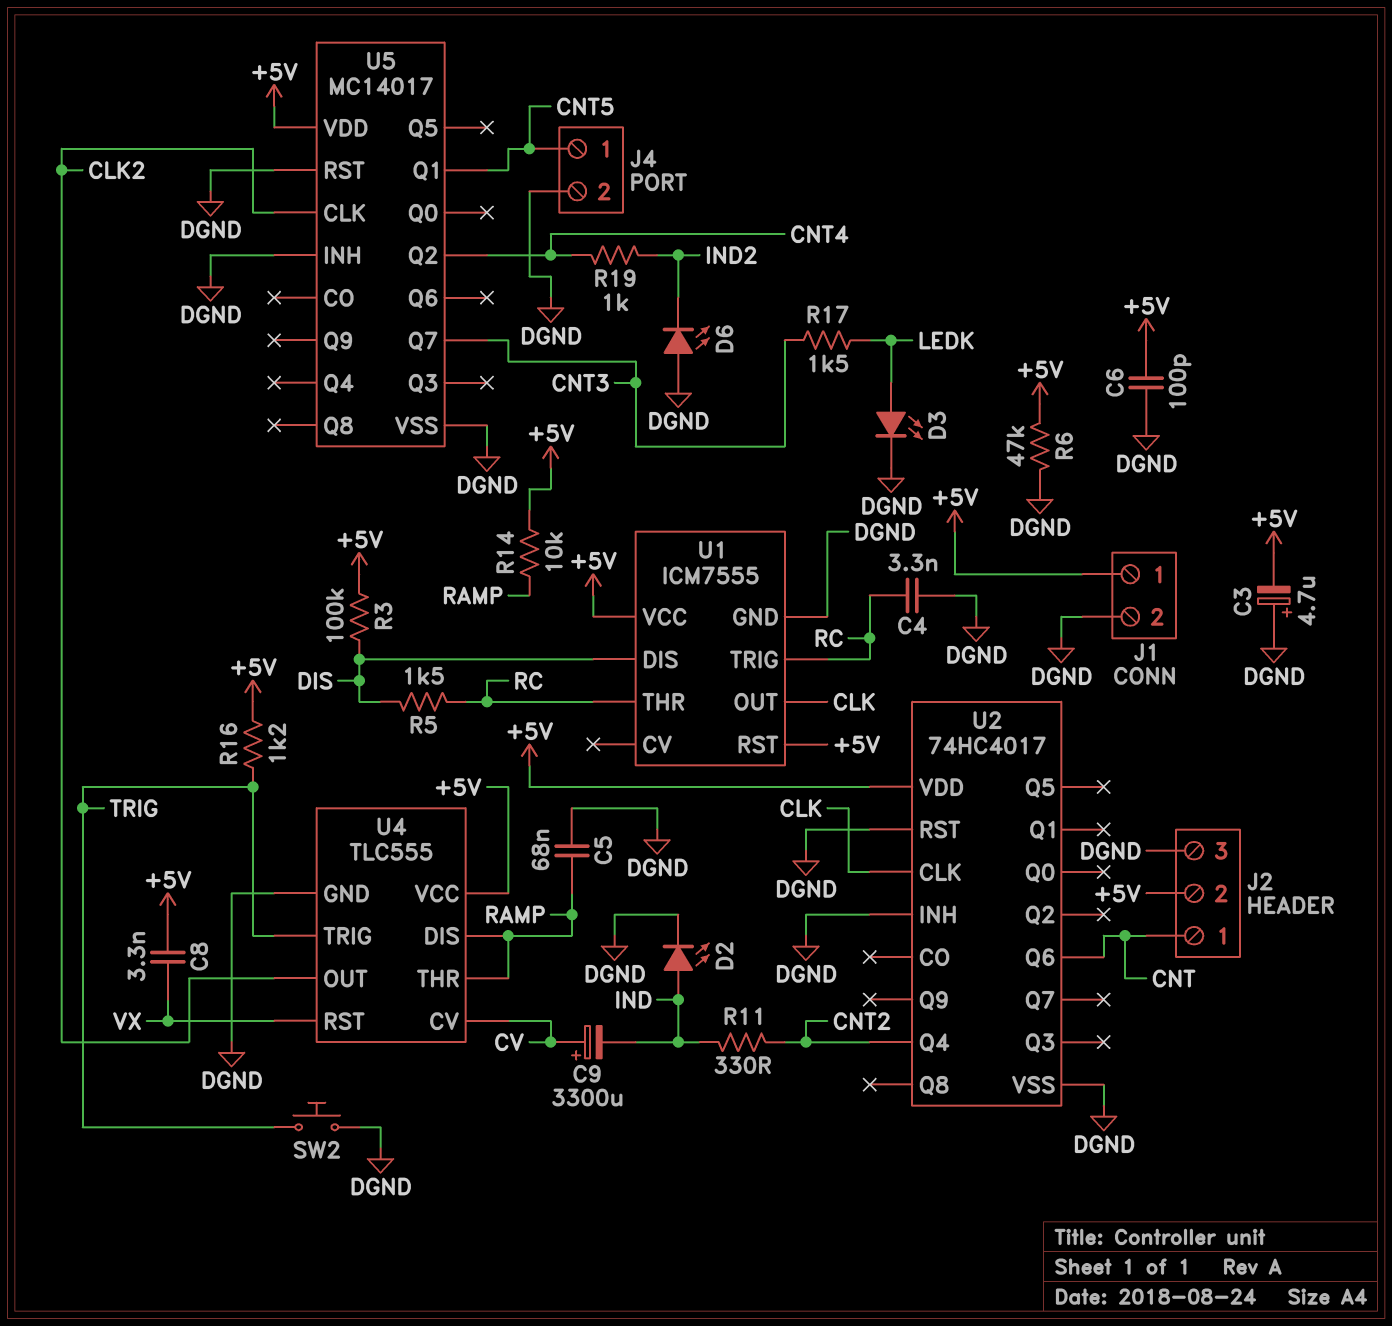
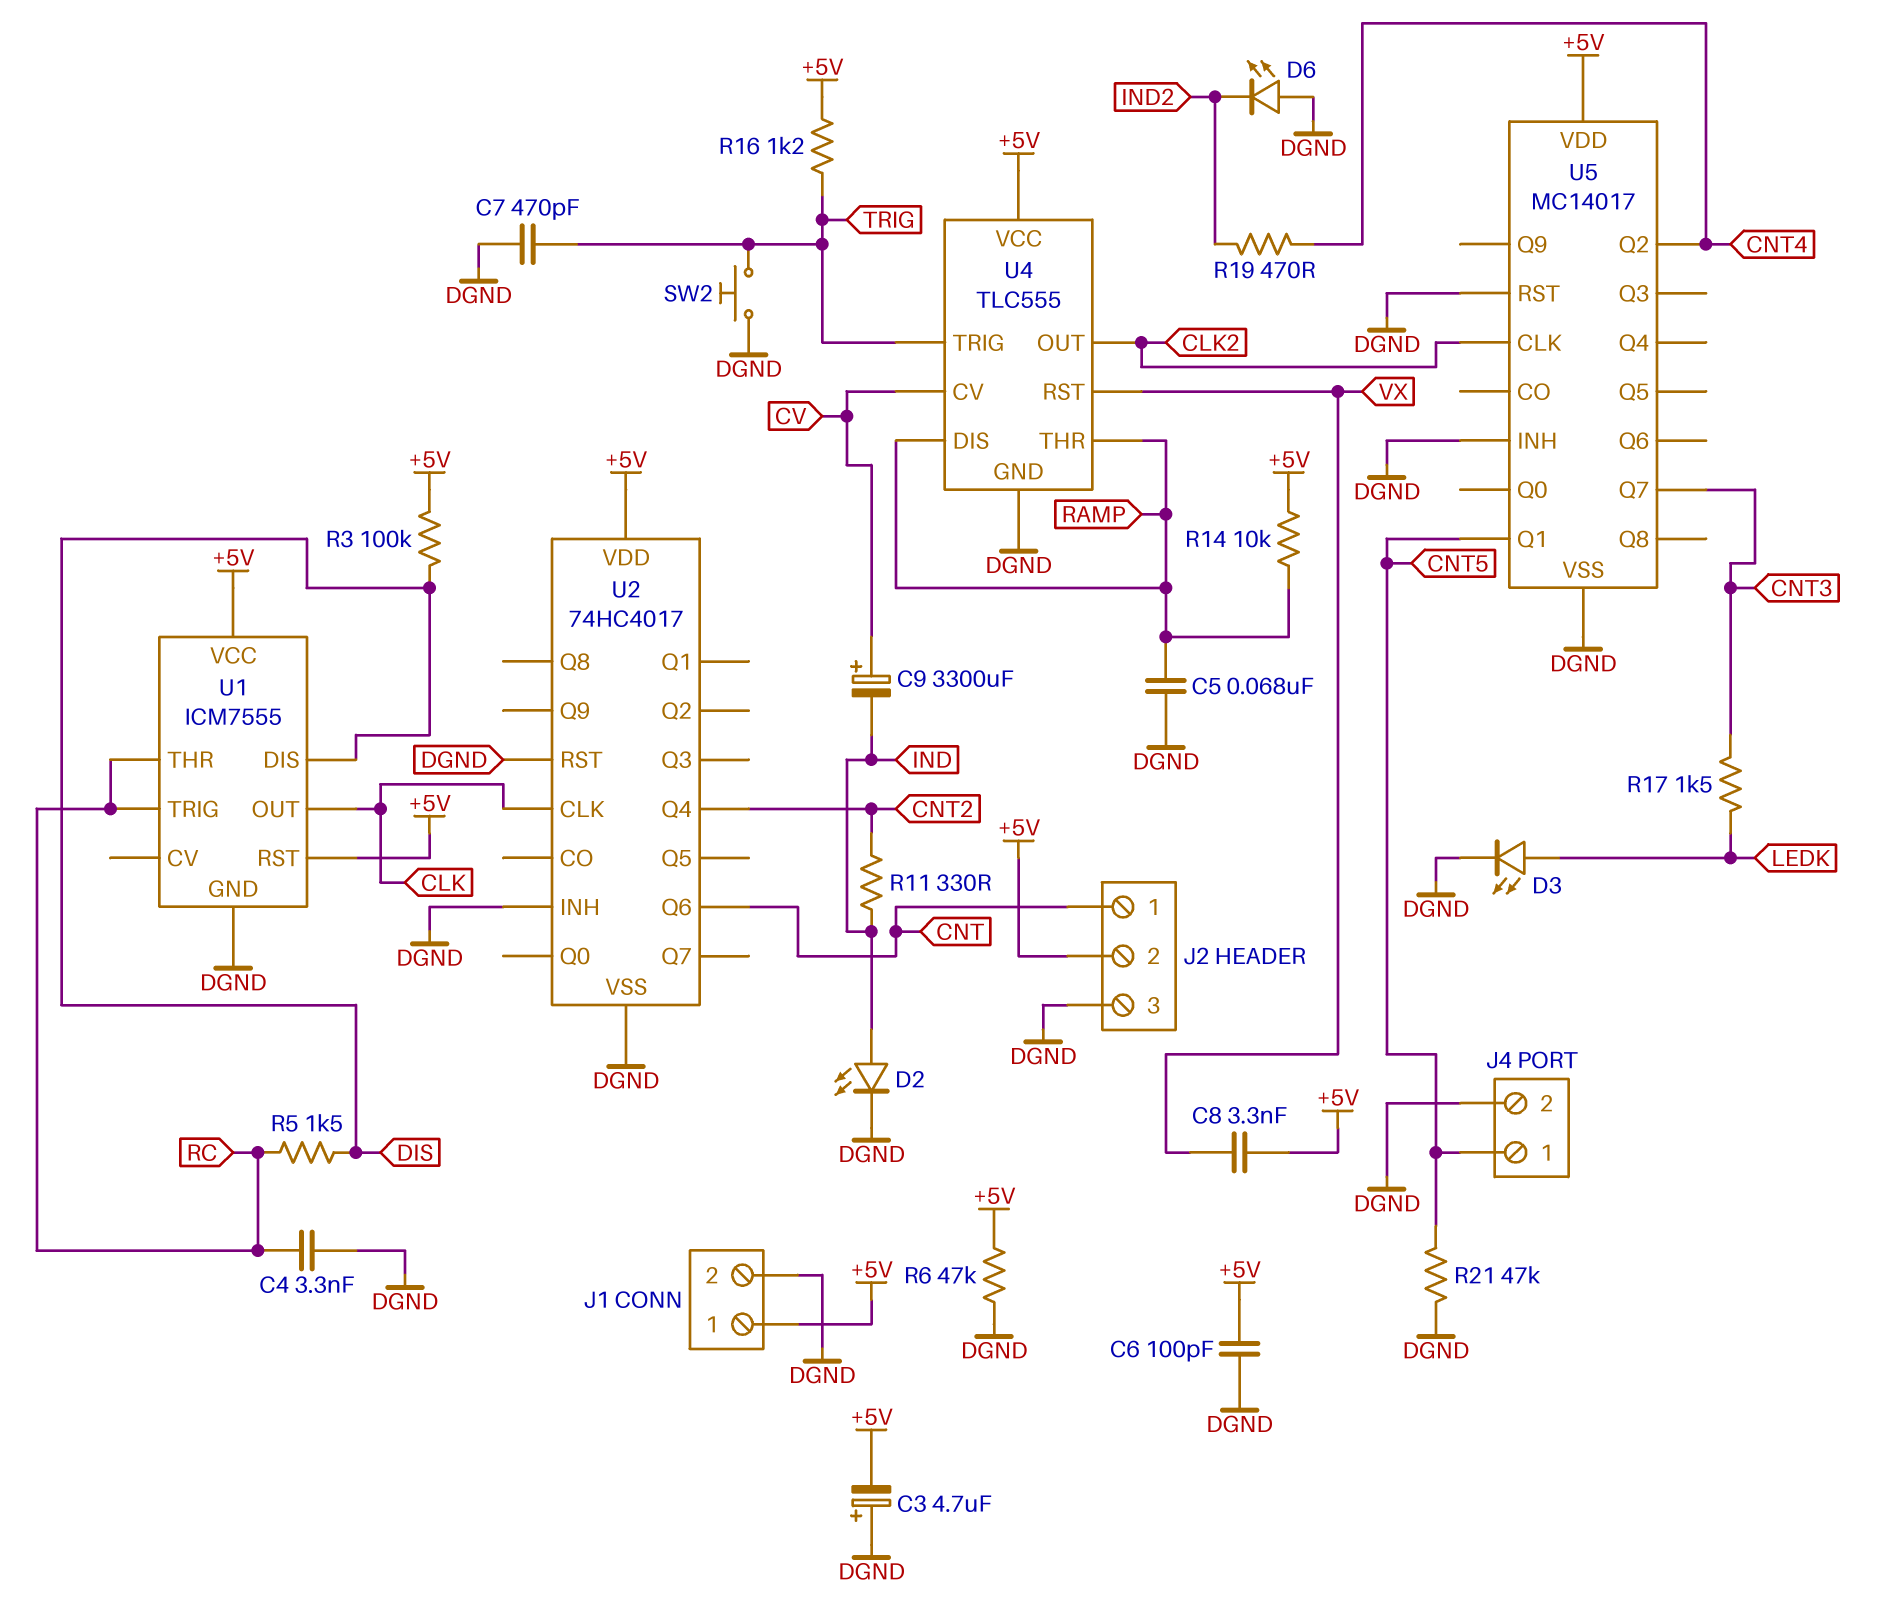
C7: none -> 470pF (DGND, TRIG)
R19: 1k (CNT4, IND2) -> 470 (CNT4, IND2)
R21: none -> 47k (CNT5, DGND)

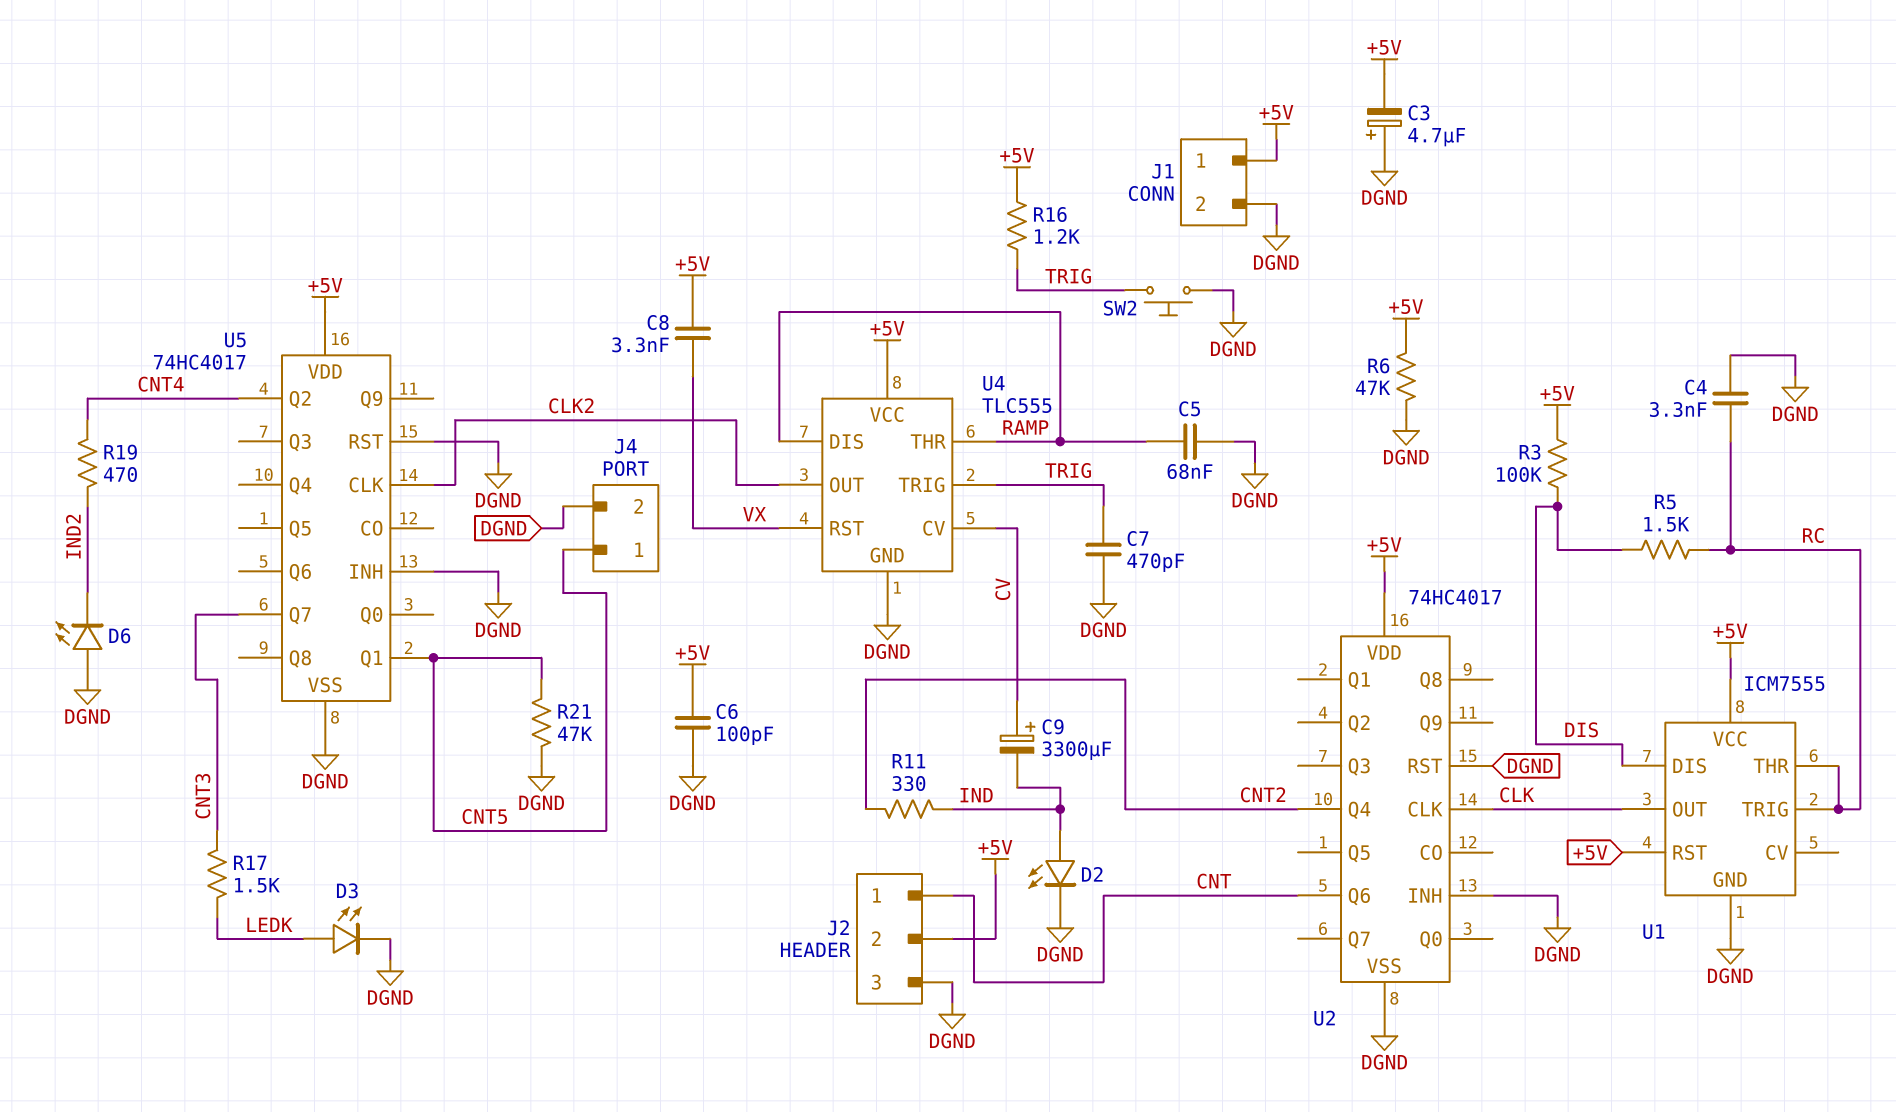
R14: 10k (+5V, RAMP) -> none
U5: MC14017 -> 74HC4017

